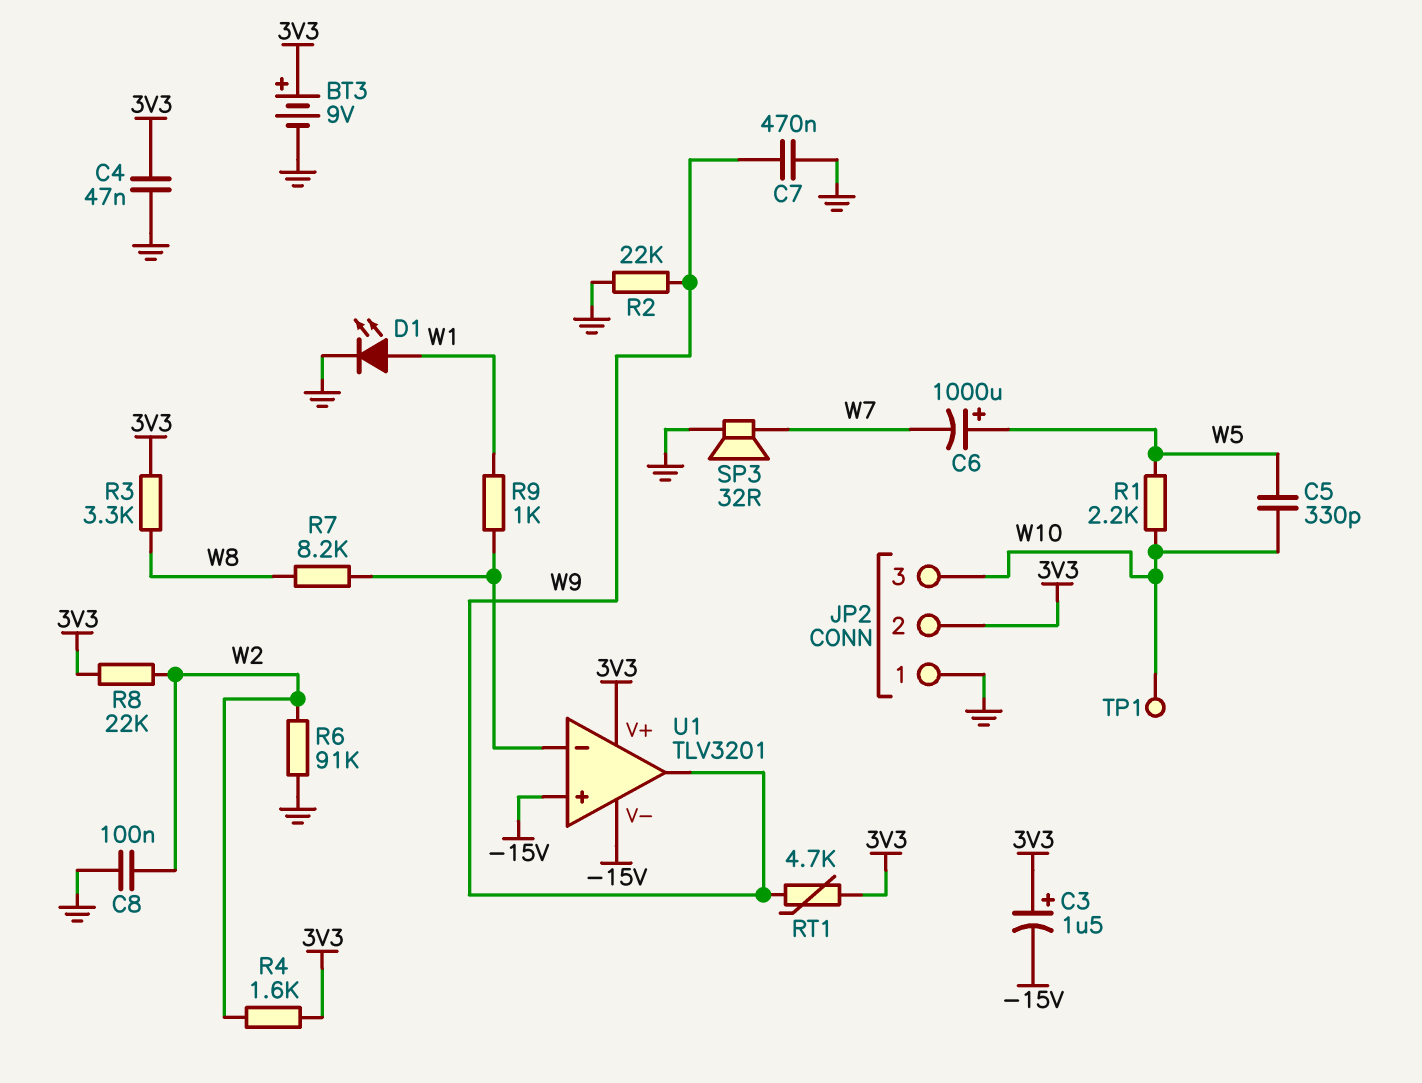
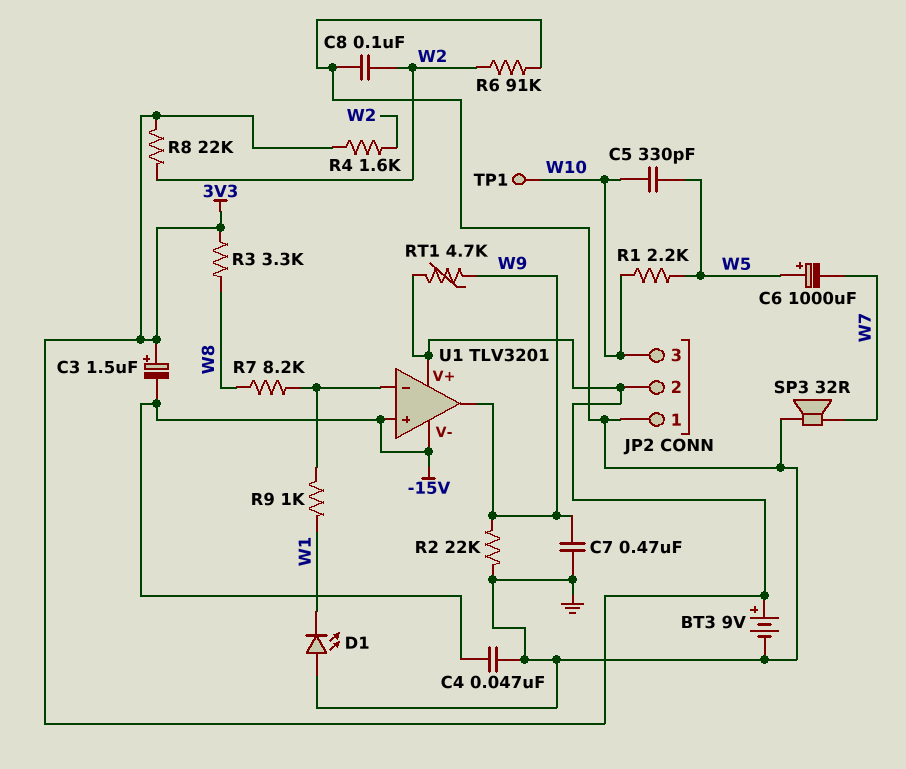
C4: 47nF (3V3, GND) -> 47nF (-15V, GND)
D1: LED (A W1, K GND) -> LED (A GND, K W1)

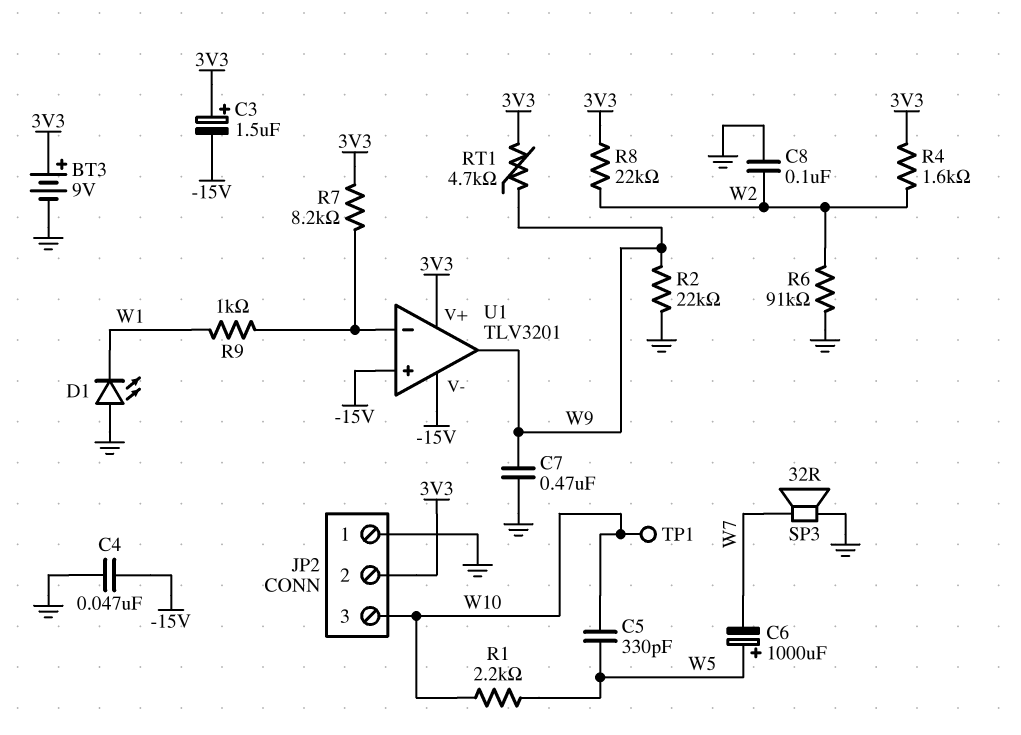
R3: 3.3k (3V3, W8) -> none
R7: 8.2k (U1/in-, W8) -> 8.2k (3V3, U1/in-)

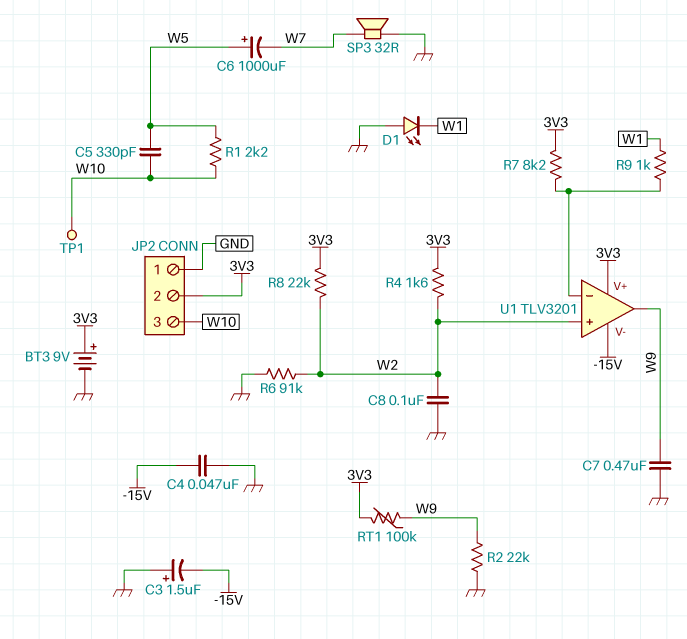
C3: 1.5uF (plus 3V3, minus -15V) -> 1.5uF (plus GND, minus -15V)
RT1: 4.7k (3V3, W9) -> 100k (3V3, W9)
U1 pin in+: -15V -> W2

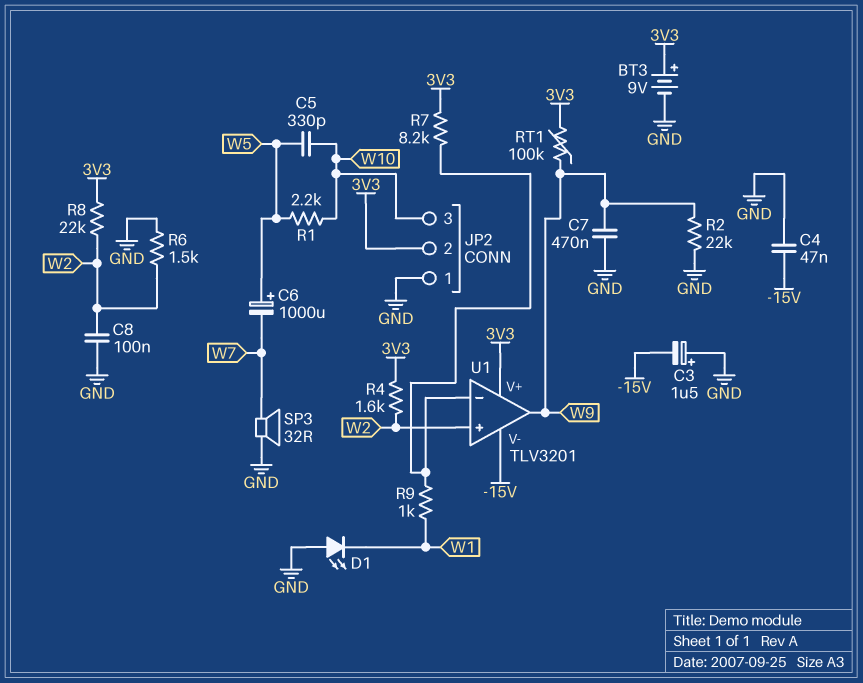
R6: 91k (GND, W2) -> 1.5k (GND, W2)
TP1: test point (W10) -> none

